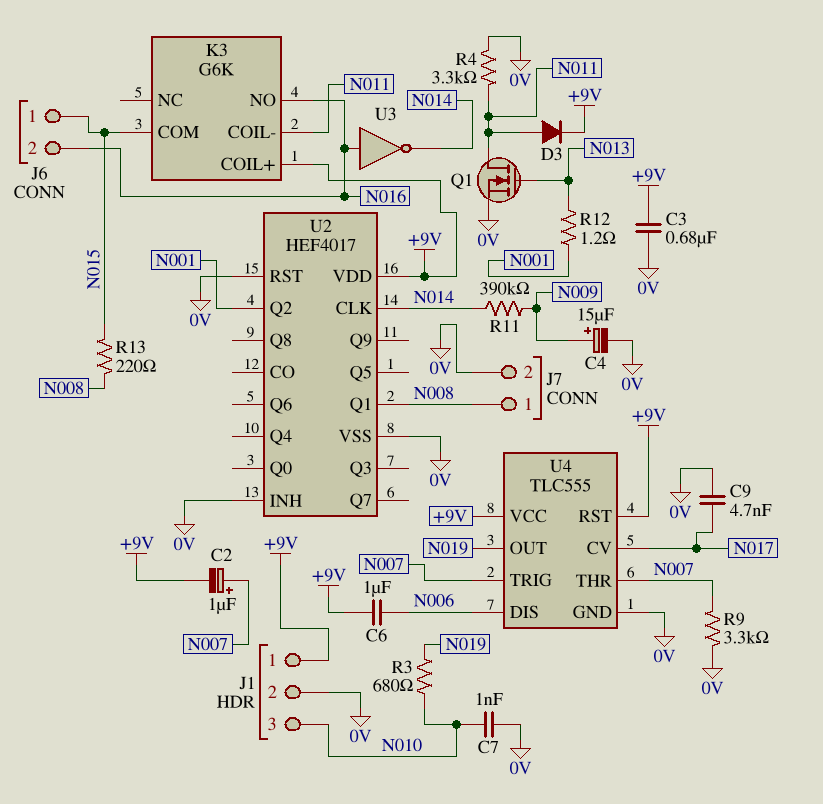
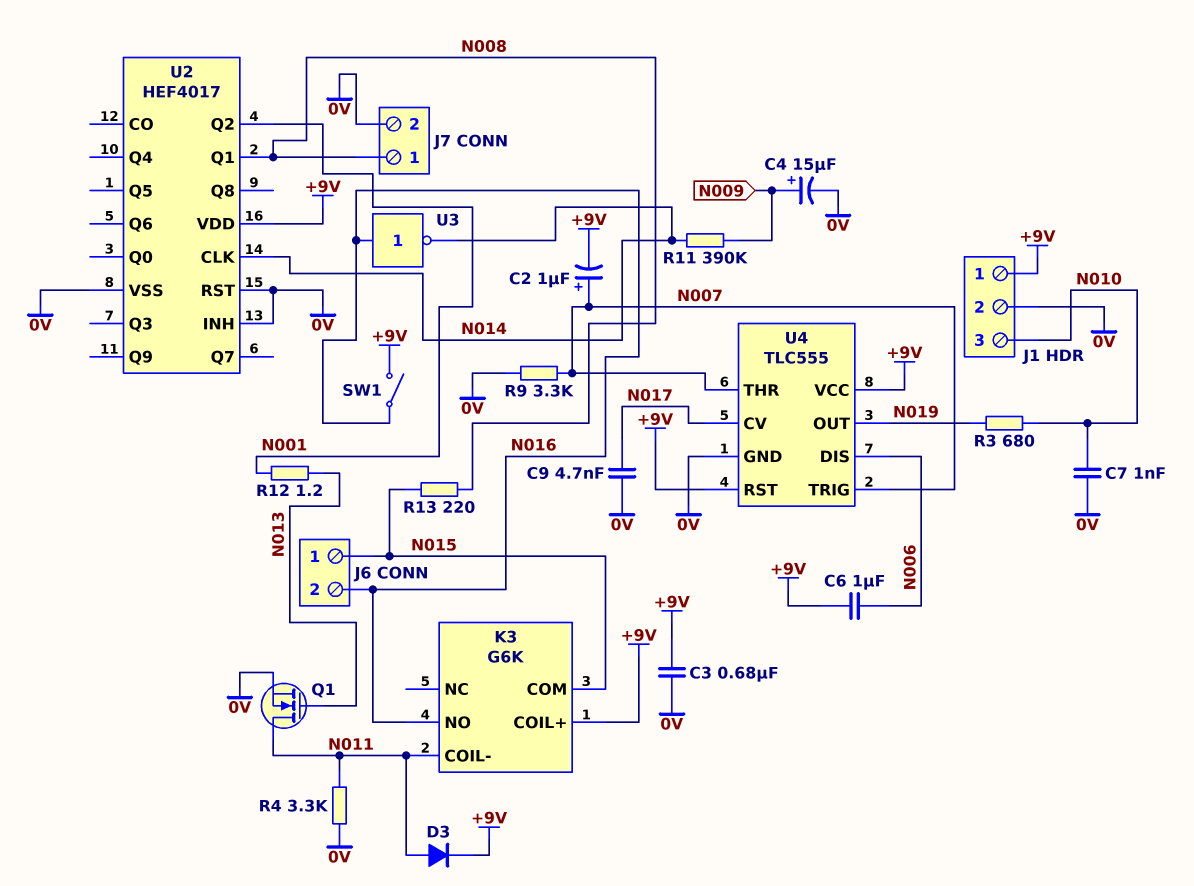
SW1: none -> switch (+9V, N016)

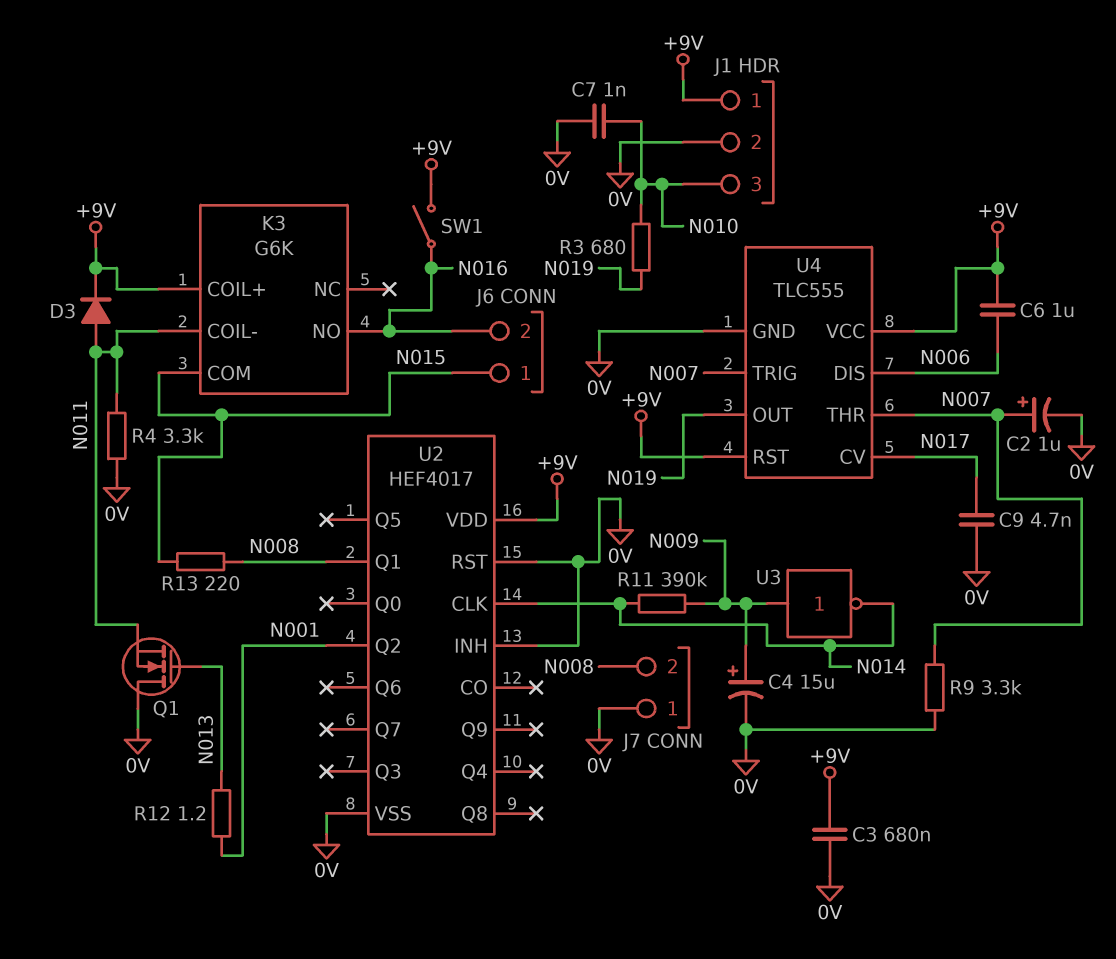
C2: 1uF (plus N007, minus +9V) -> 1uF (plus N007, minus 0V)
J7 pin 1: N008 -> 0V
J7 pin 2: 0V -> N008
Q1: NMOS (G N013, D N011, S 0V) -> NMOS (G N013, D 0V, S N011)
U3: NOT (in N016, out N014) -> NOT (in N009, out N014)

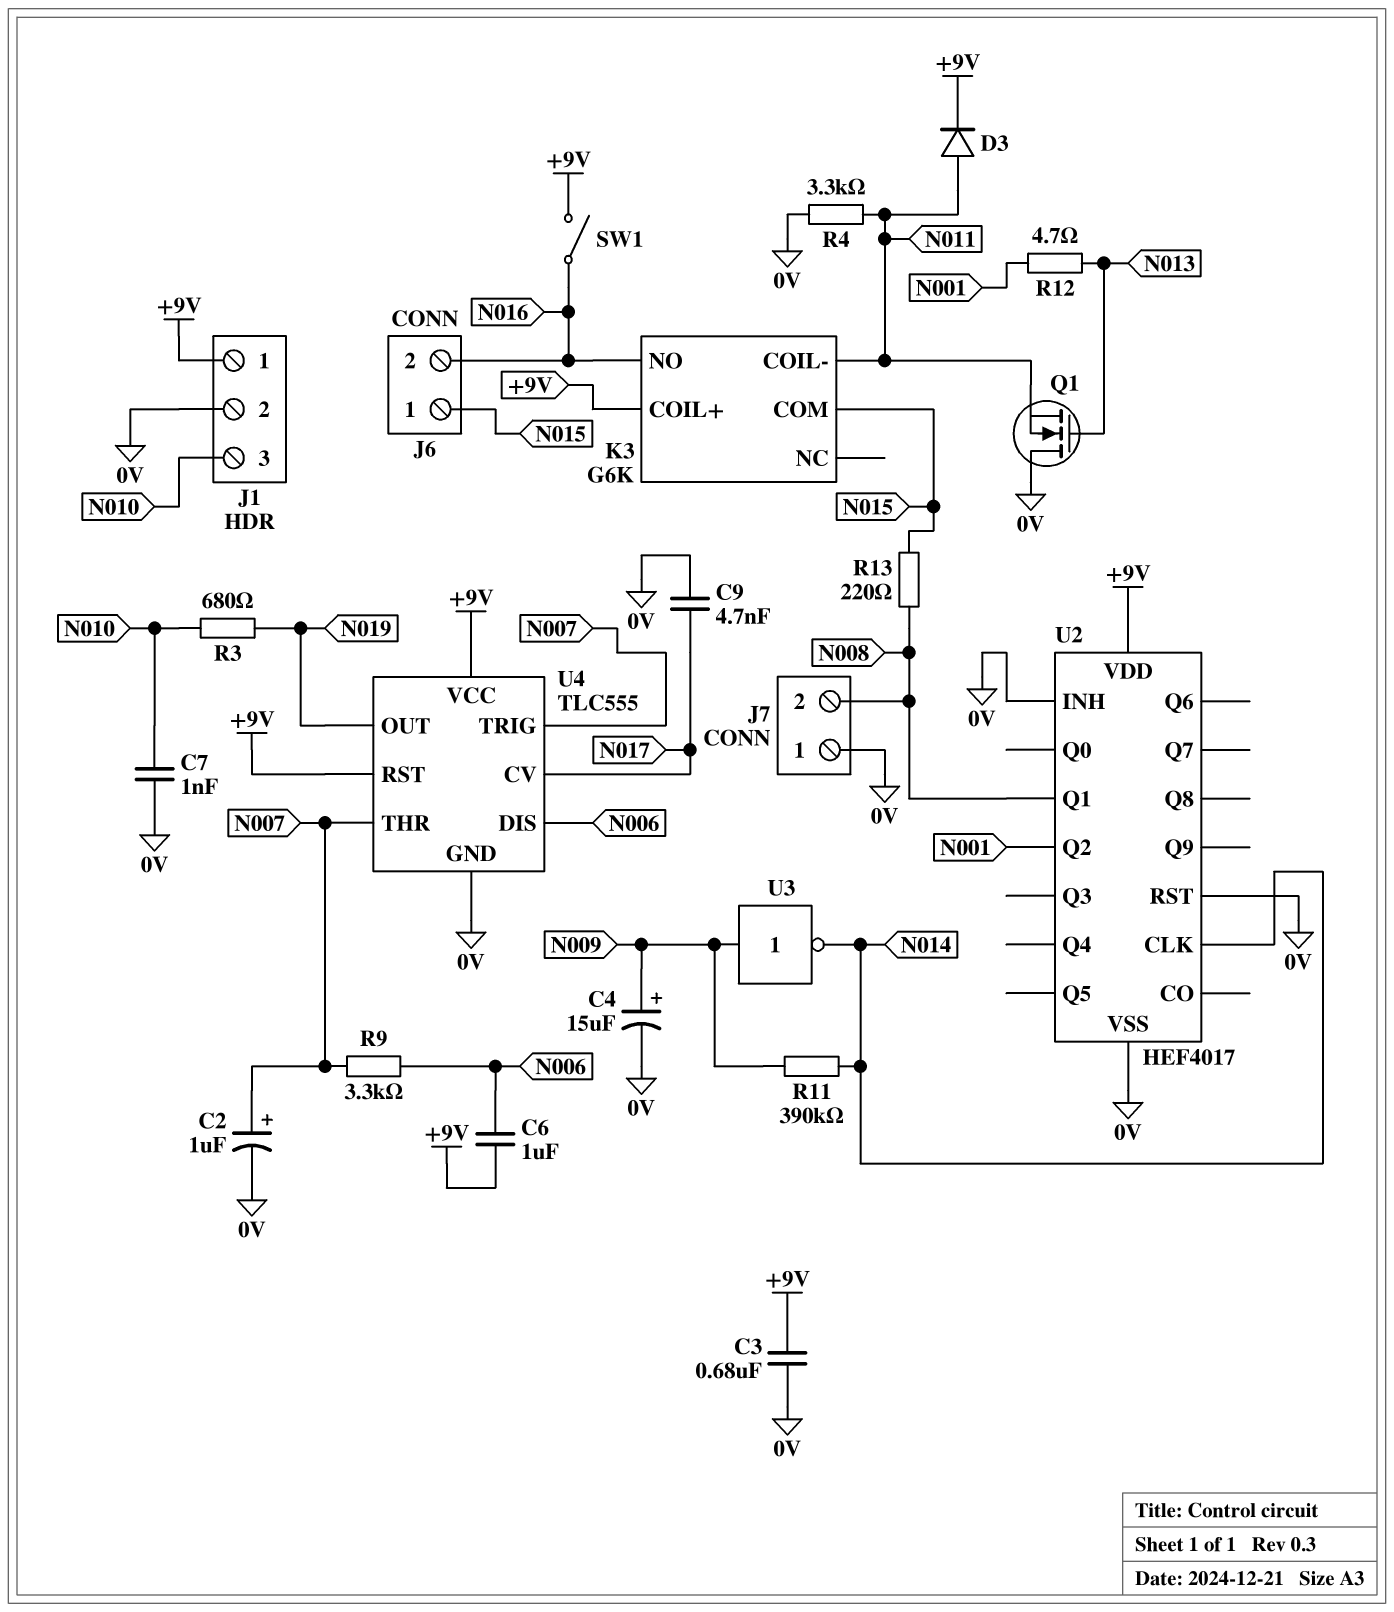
R9: 3.3k (0V, N007) -> 3.3k (N006, N007)
R12: 1.2 (N001, N013) -> 4.7 (N001, N013)

